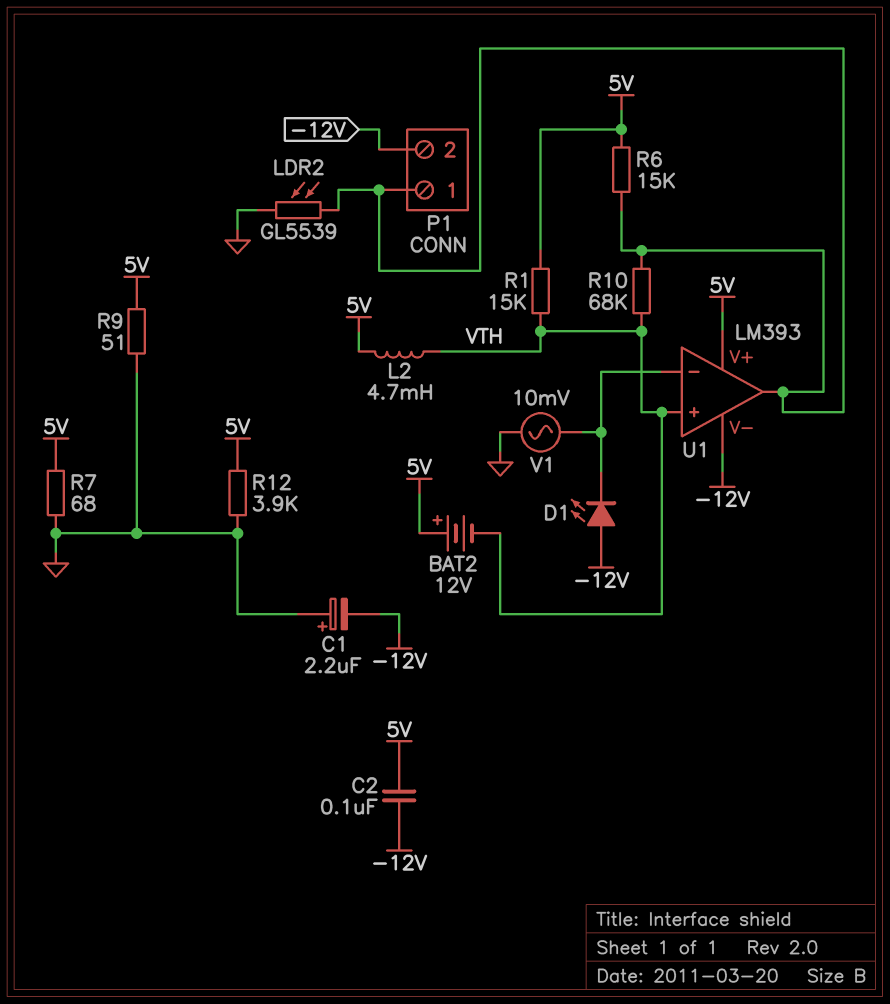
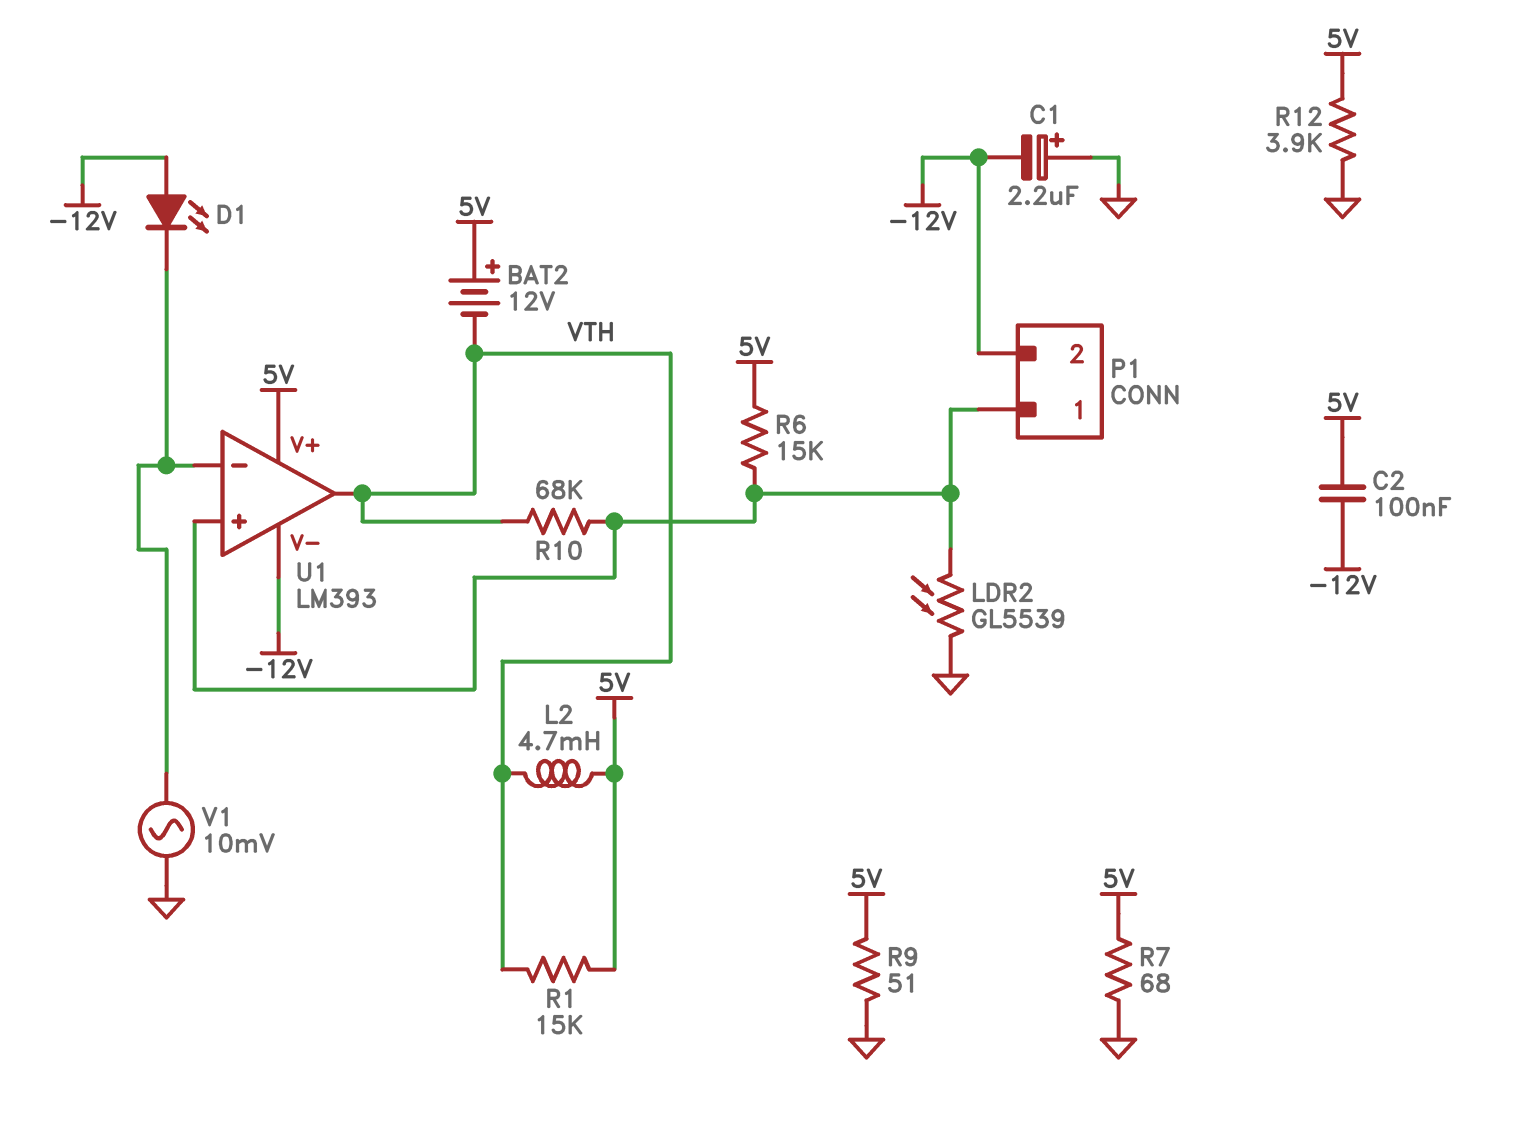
U1 pin in+: VTH -> P1/1
U1 pin out: P1/1 -> VTH

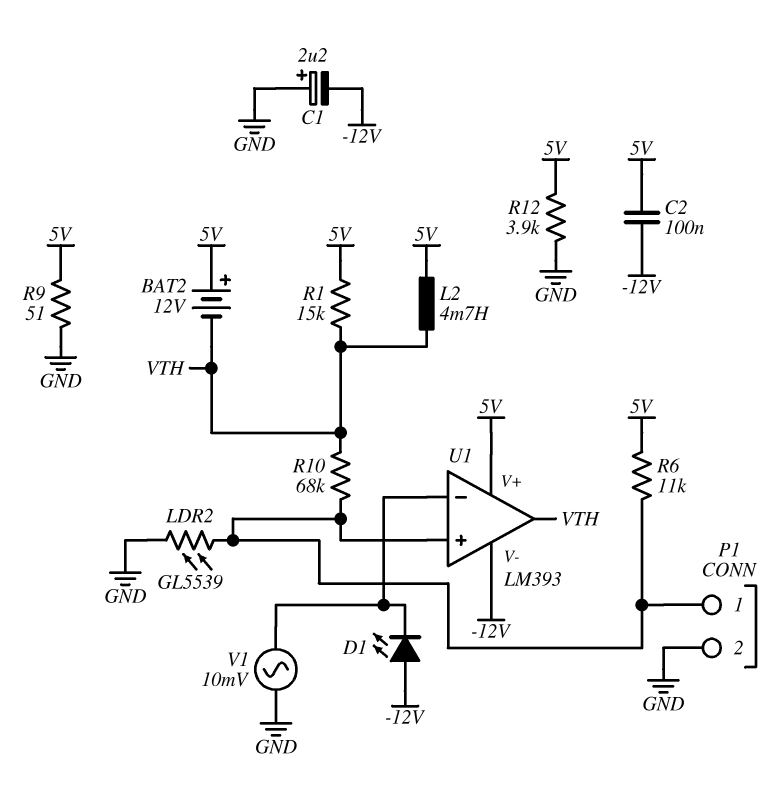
P1 pin 2: -12V -> GND
R6: 15k (5V, P1/1) -> 11k (5V, P1/1)
R7: 68 (5V, GND) -> none

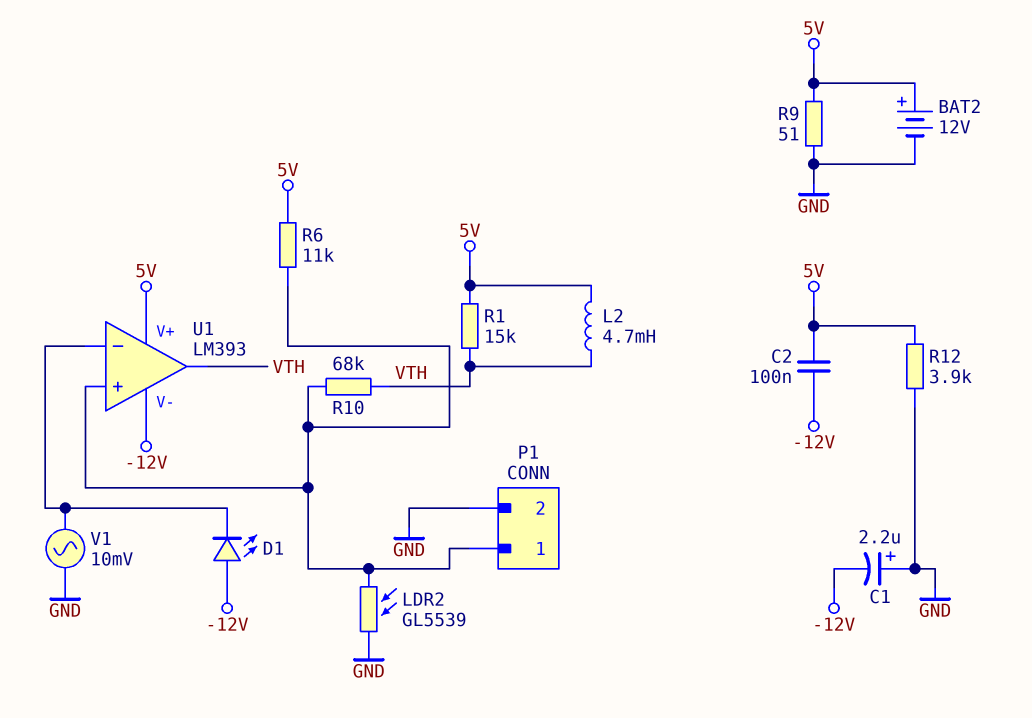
BAT2: 12V (plus 5V, minus VTH) -> 12V (plus 5V, minus GND)

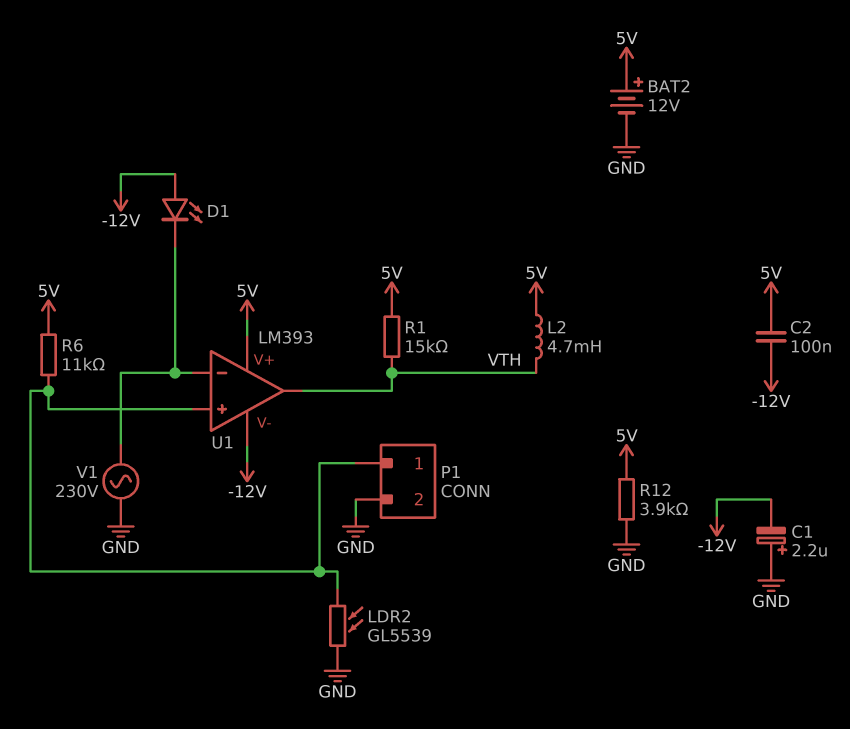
R9: 51 (5V, GND) -> none
R10: 68k (P1/1, VTH) -> none
V1: AC 10mV (GND, U1/in-) -> AC 230V (GND, U1/in-)

